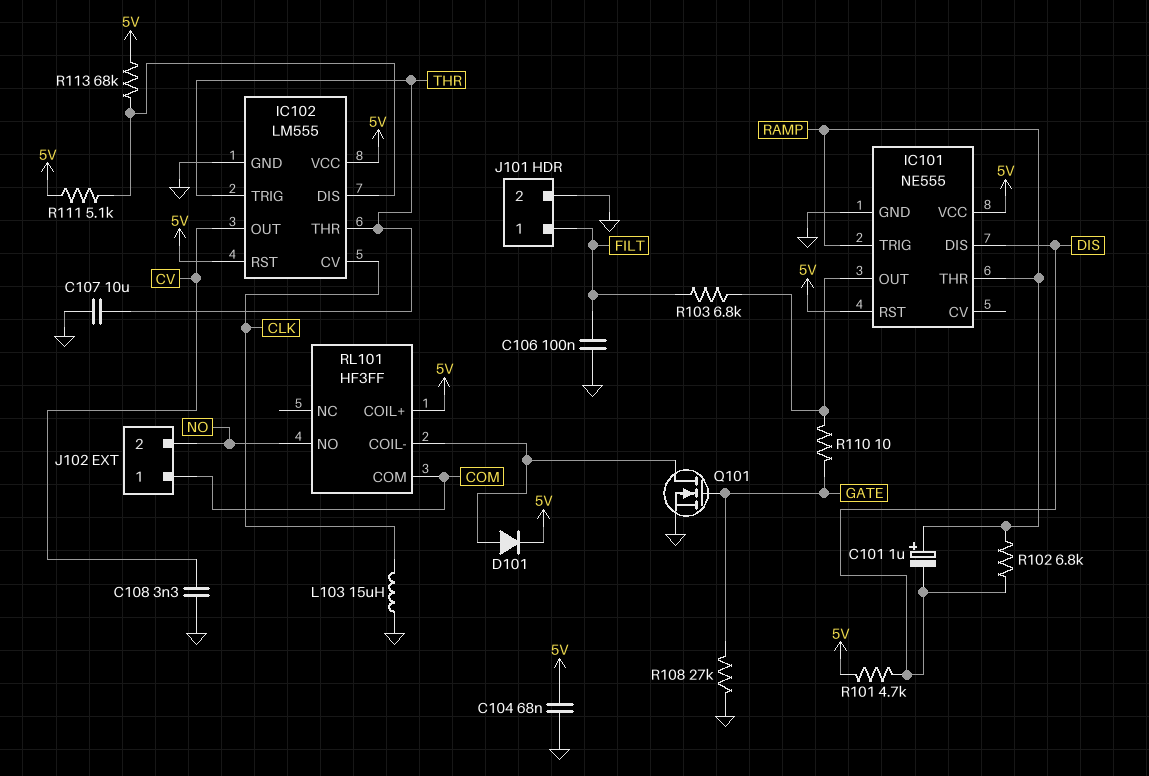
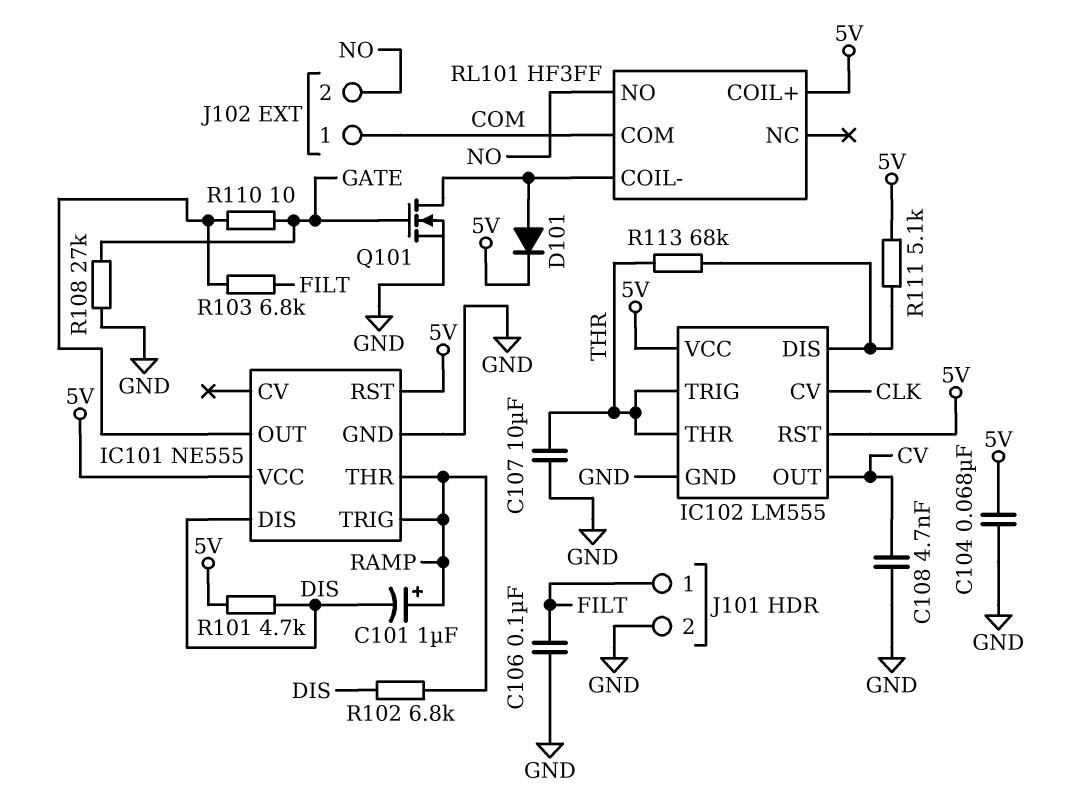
C108: 3.3nF (CV, GND) -> 4.7nF (CV, GND)
L103: 15uH (CLK, GND) -> none
R113: 68k (5V, IC102/DIS) -> 68k (IC102/DIS, THR)

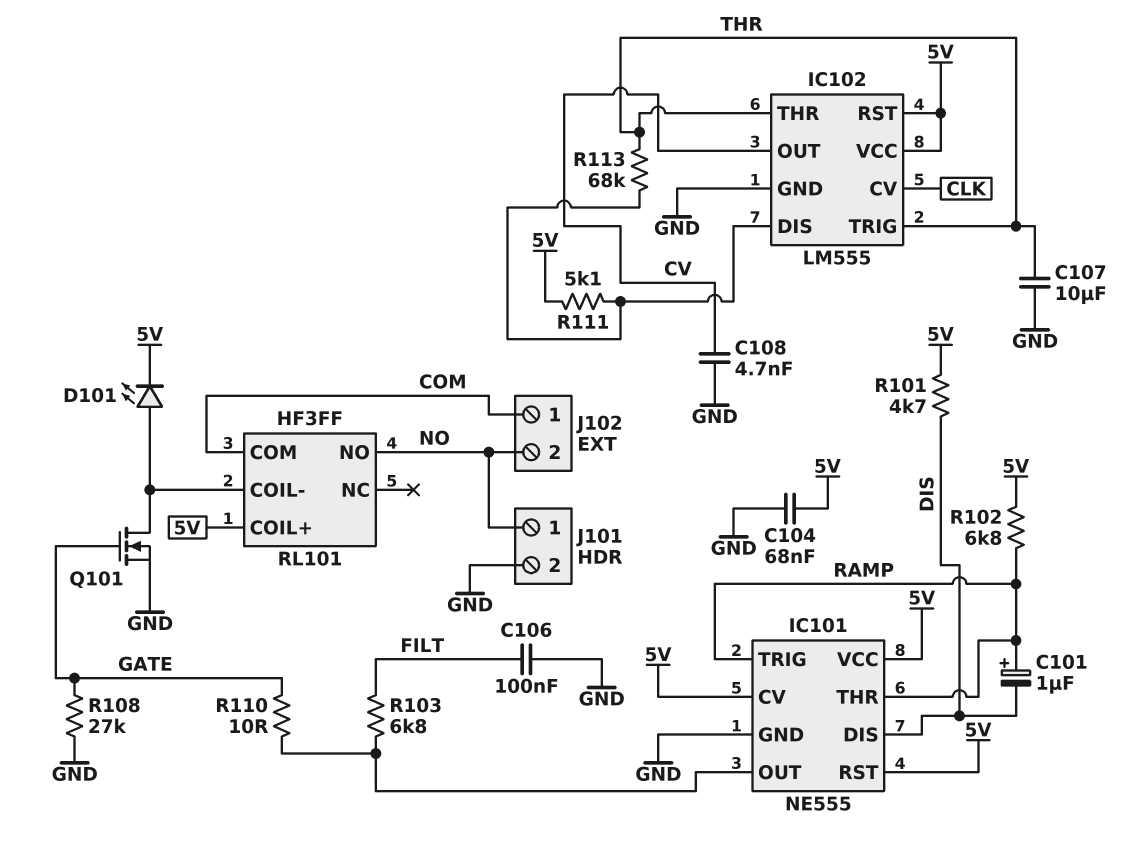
D101: diode (A RL101/COIL-, K 5V) -> LED (A RL101/COIL-, K 5V)
IC101 pin CV: none -> 5V
J101 pin 1: FILT -> NO
R102: 6.8k (DIS, RAMP) -> 6.8k (5V, RAMP)

